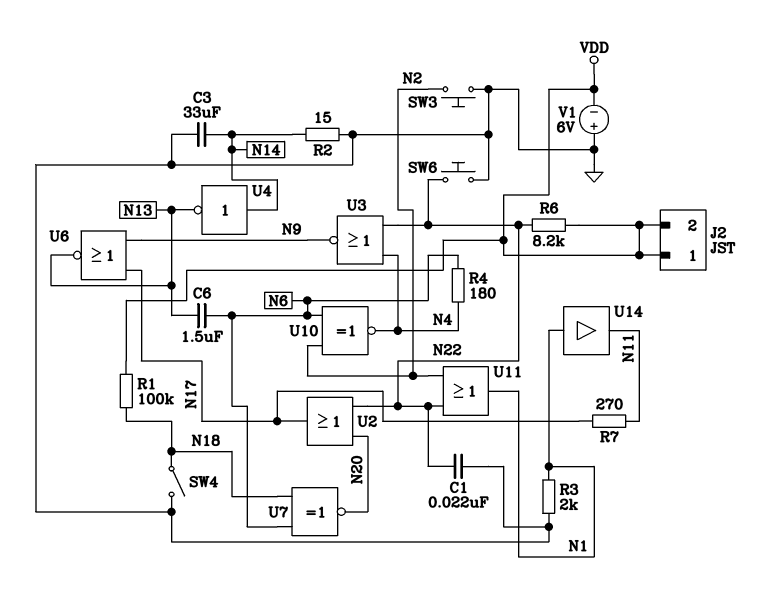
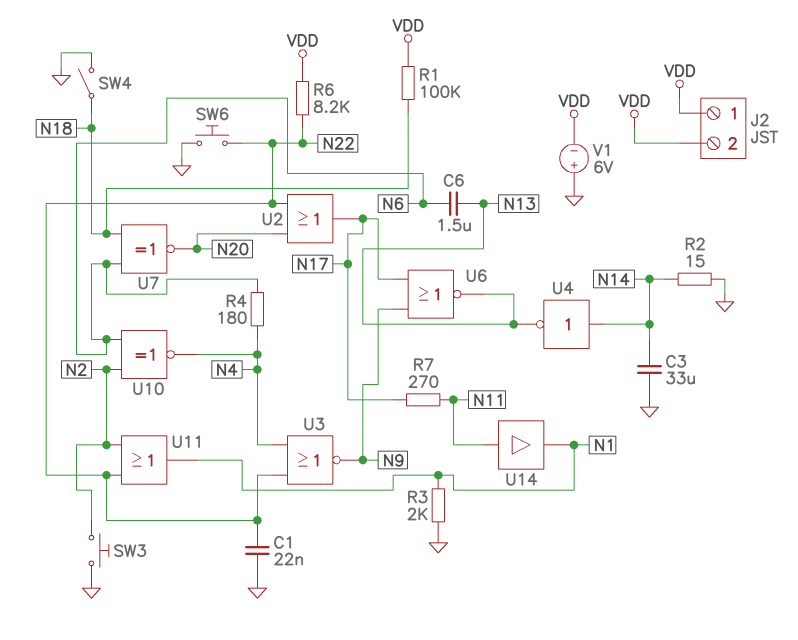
U14: buffer (in N1, out N11) -> buffer (in N11, out N1)

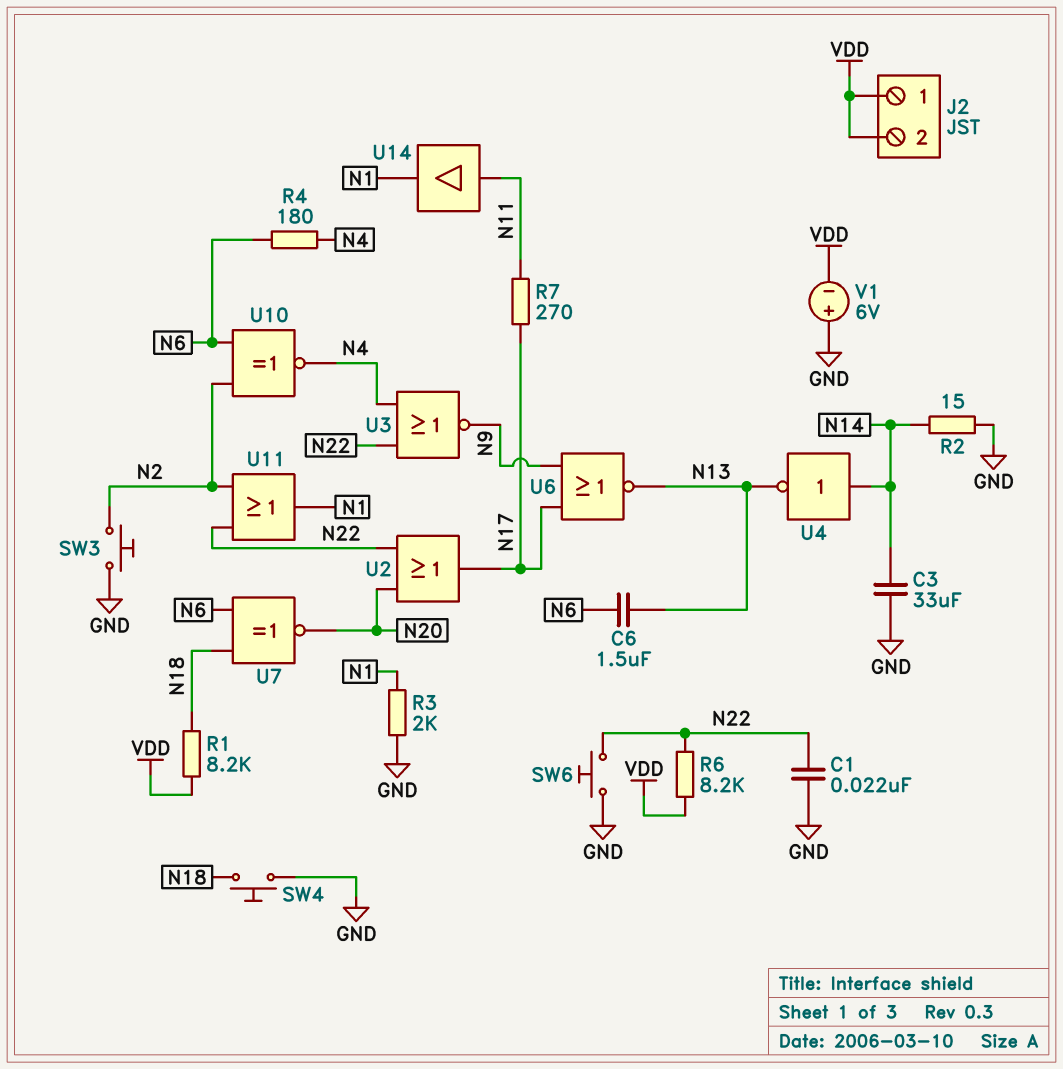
R1: 100k (N18, VDD) -> 8.2k (N18, VDD)
SW4: switch (GND, N18) -> button (GND, N18)

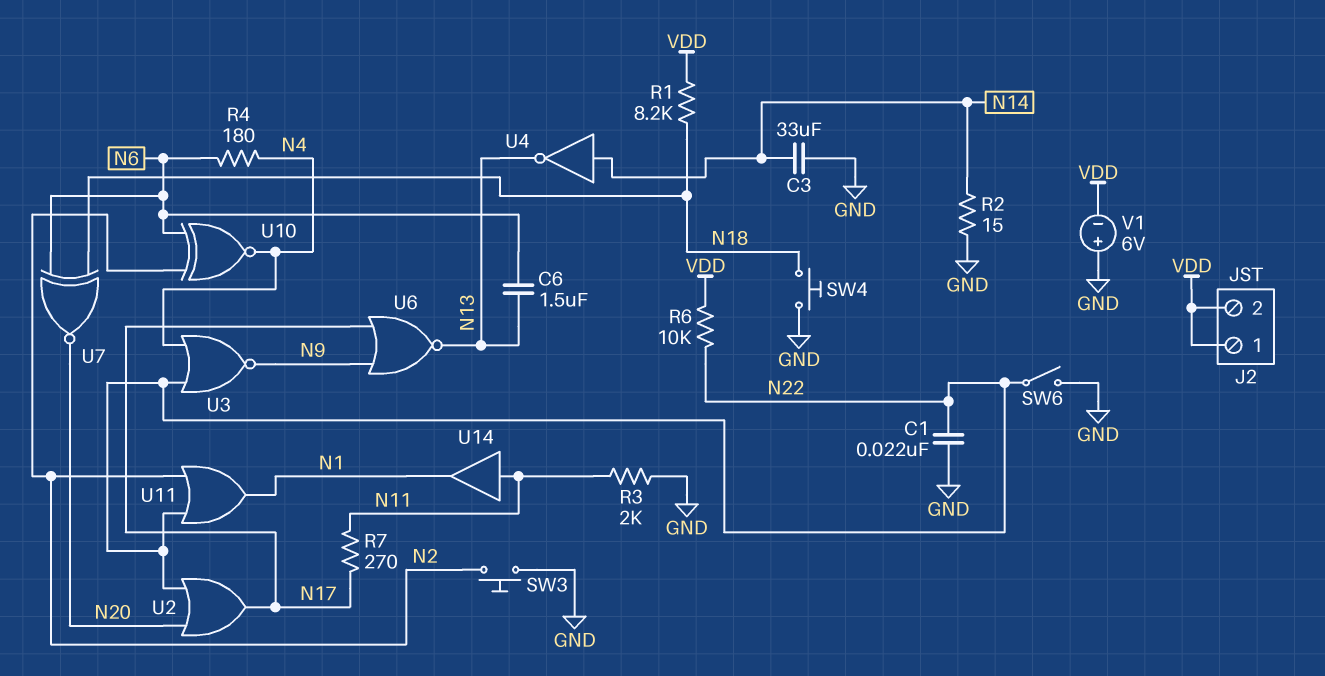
R3: 2k (GND, N1) -> 2k (GND, N11)
R6: 8.2k (N22, VDD) -> 10k (N22, VDD)
SW6: button (GND, N22) -> switch (GND, N22)

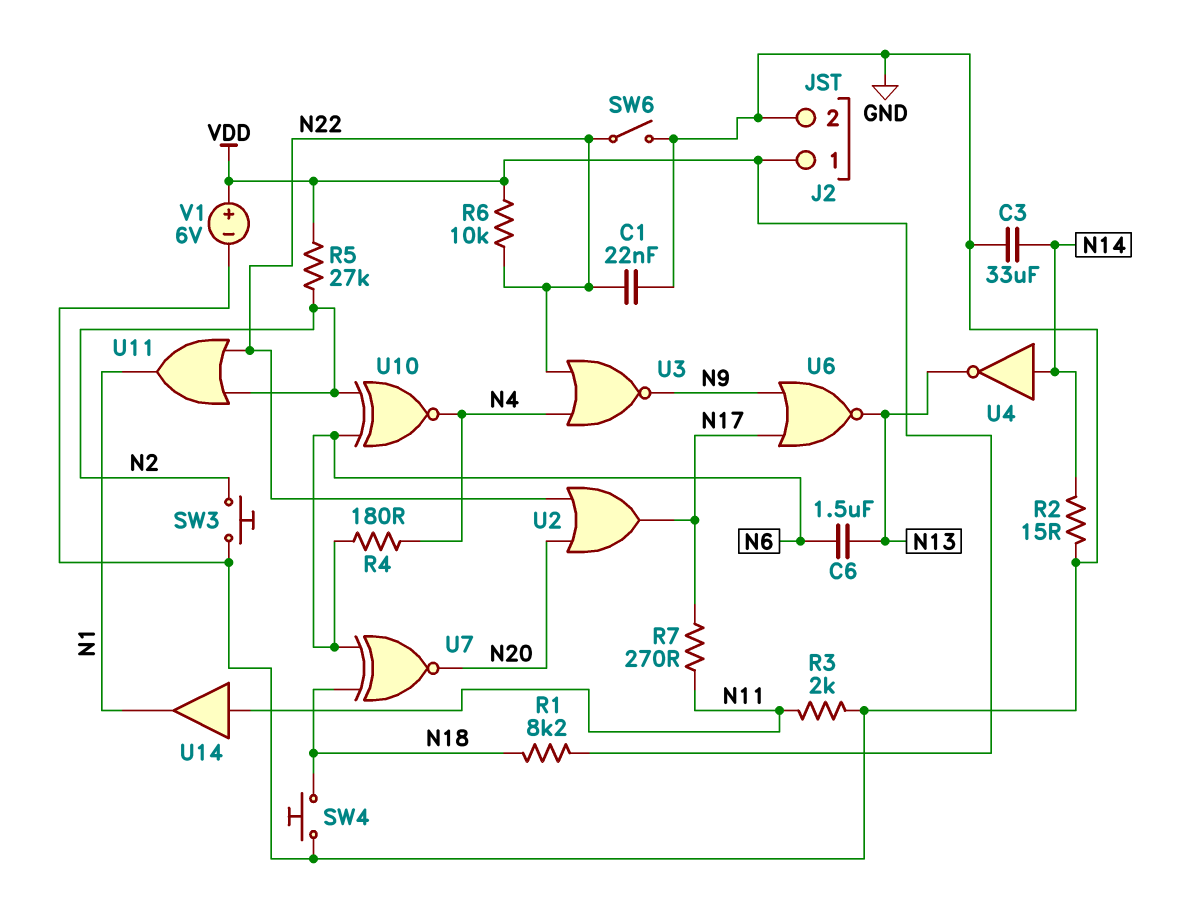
J2 pin 2: VDD -> GND
R5: none -> 27k (N2, VDD)
V1: 6V (plus GND, minus VDD) -> 6V (plus VDD, minus GND)

